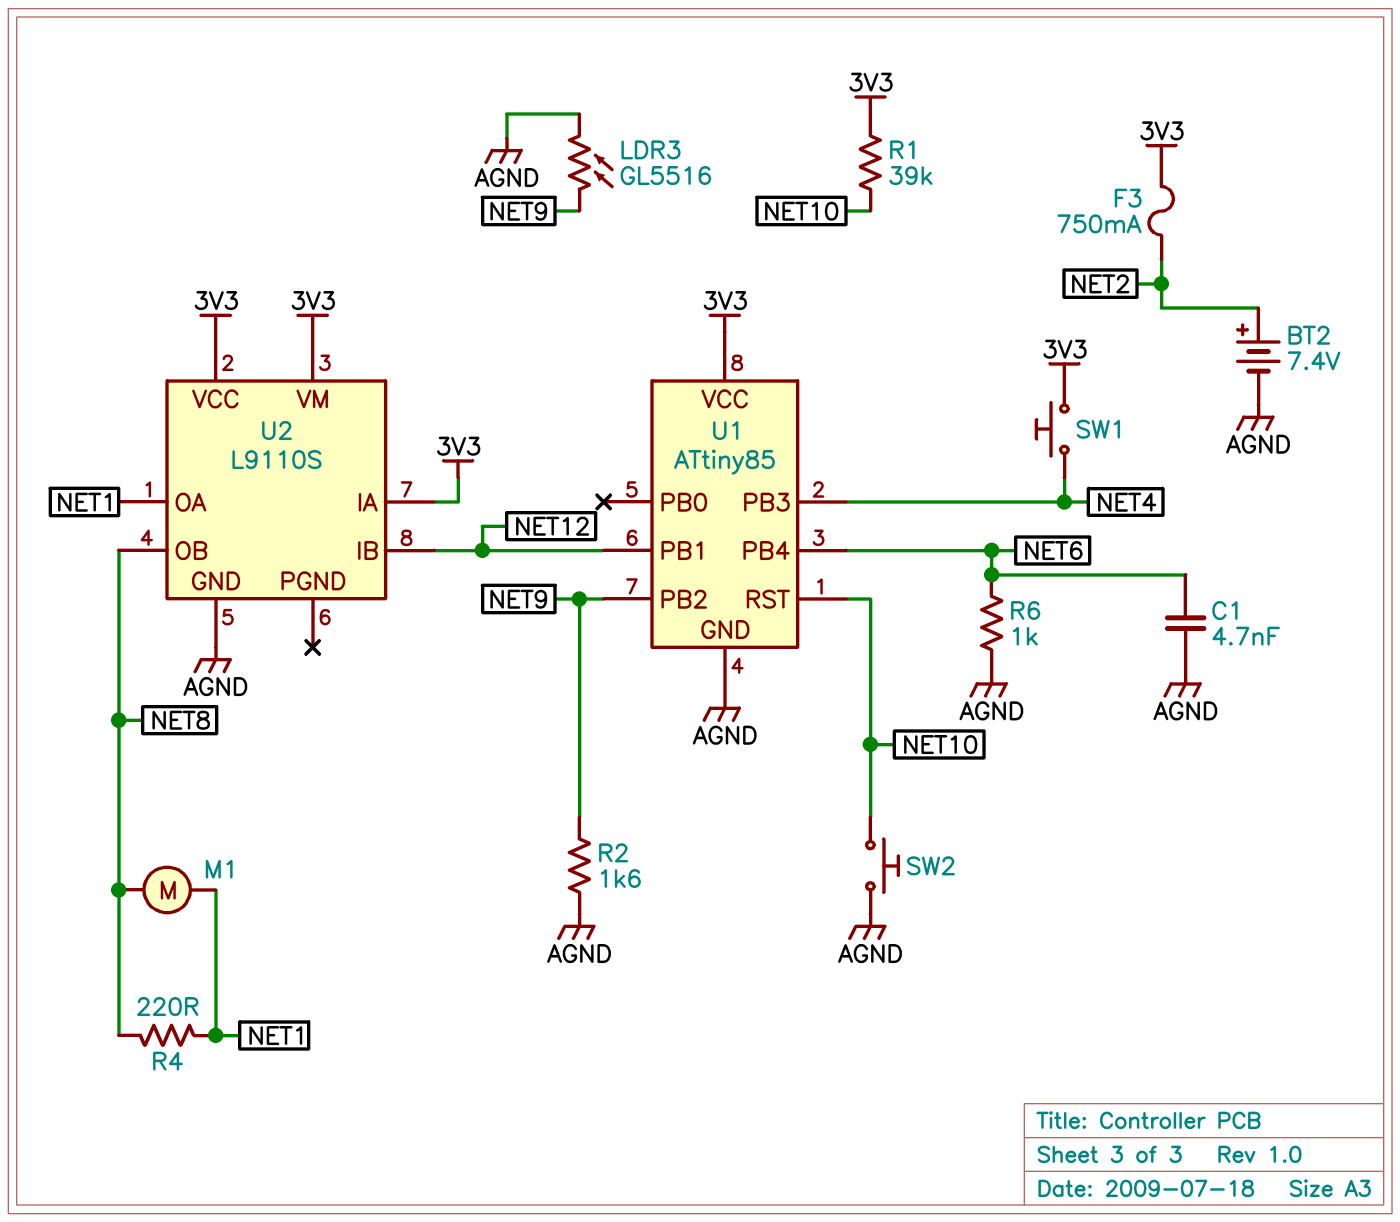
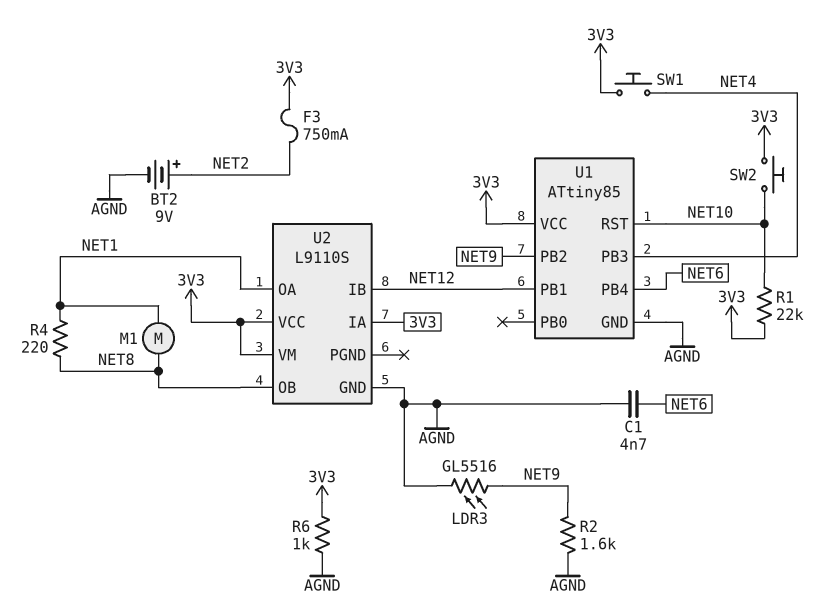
BT2: 7.4V (plus NET2, minus AGND) -> 9V (plus NET2, minus AGND)
R1: 39k (3V3, NET10) -> 22k (3V3, NET10)
R6: 1k (AGND, NET6) -> 1k (3V3, AGND)
SW2: button (AGND, NET10) -> button (3V3, NET10)

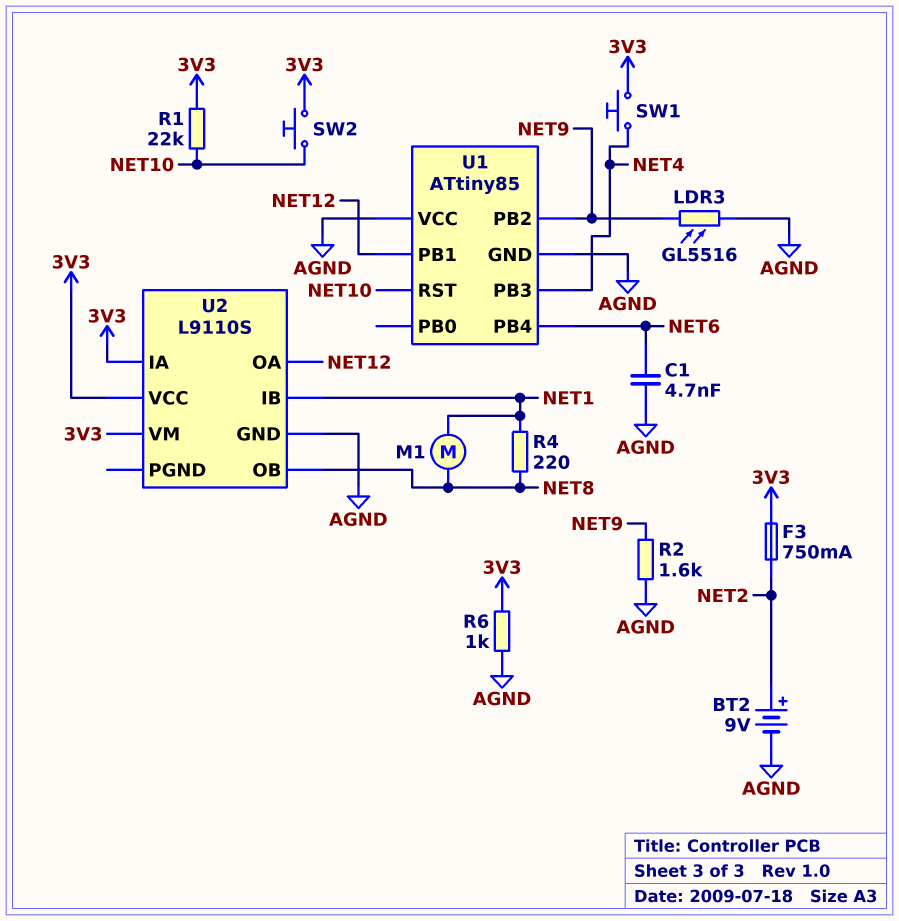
U1 pin VCC: 3V3 -> AGND
U2 pin IB: NET12 -> NET1
U2 pin OA: NET1 -> NET12

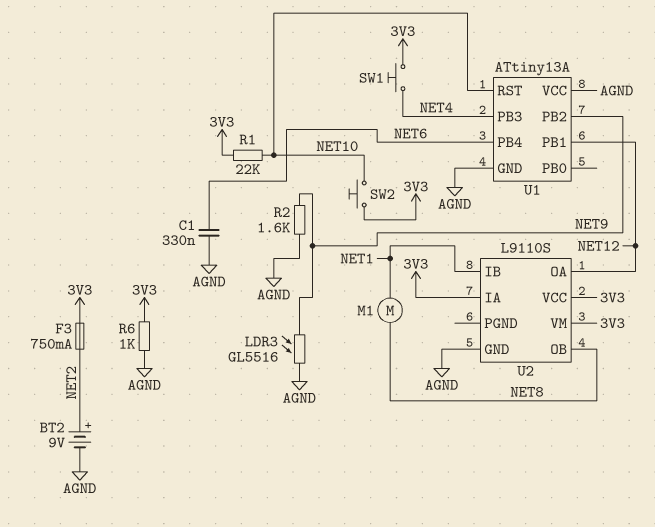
C1: 4.7nF (AGND, NET6) -> 330nF (AGND, NET6)
R4: 220 (NET1, NET8) -> none
U1: ATtiny85 -> ATtiny13A

